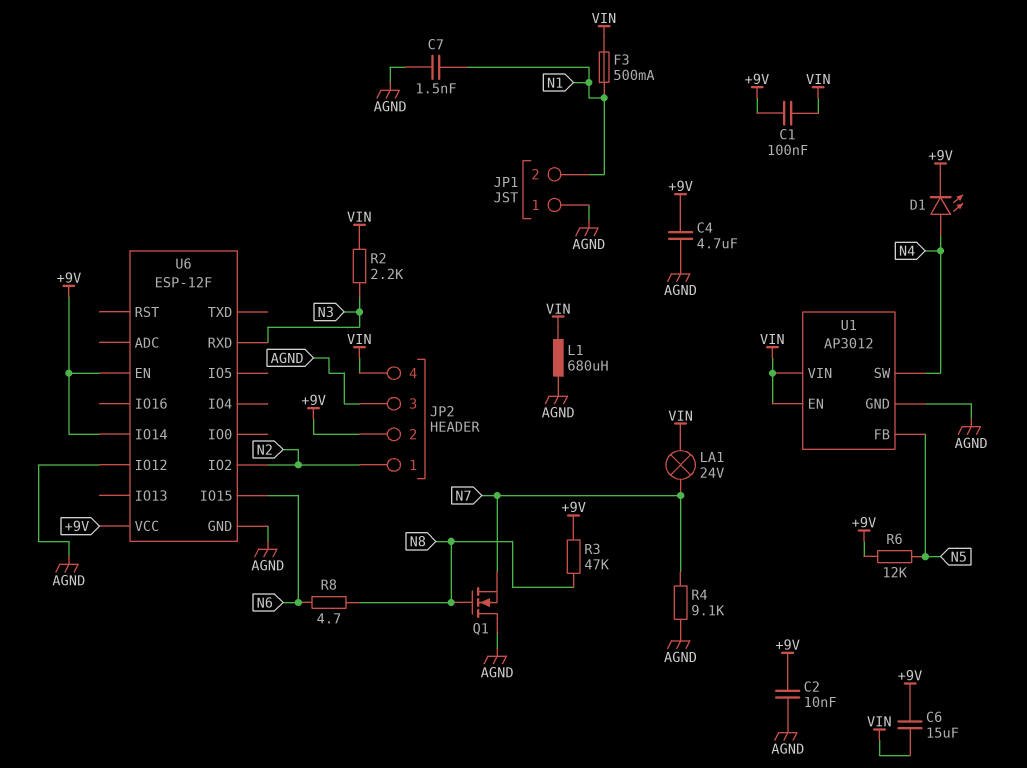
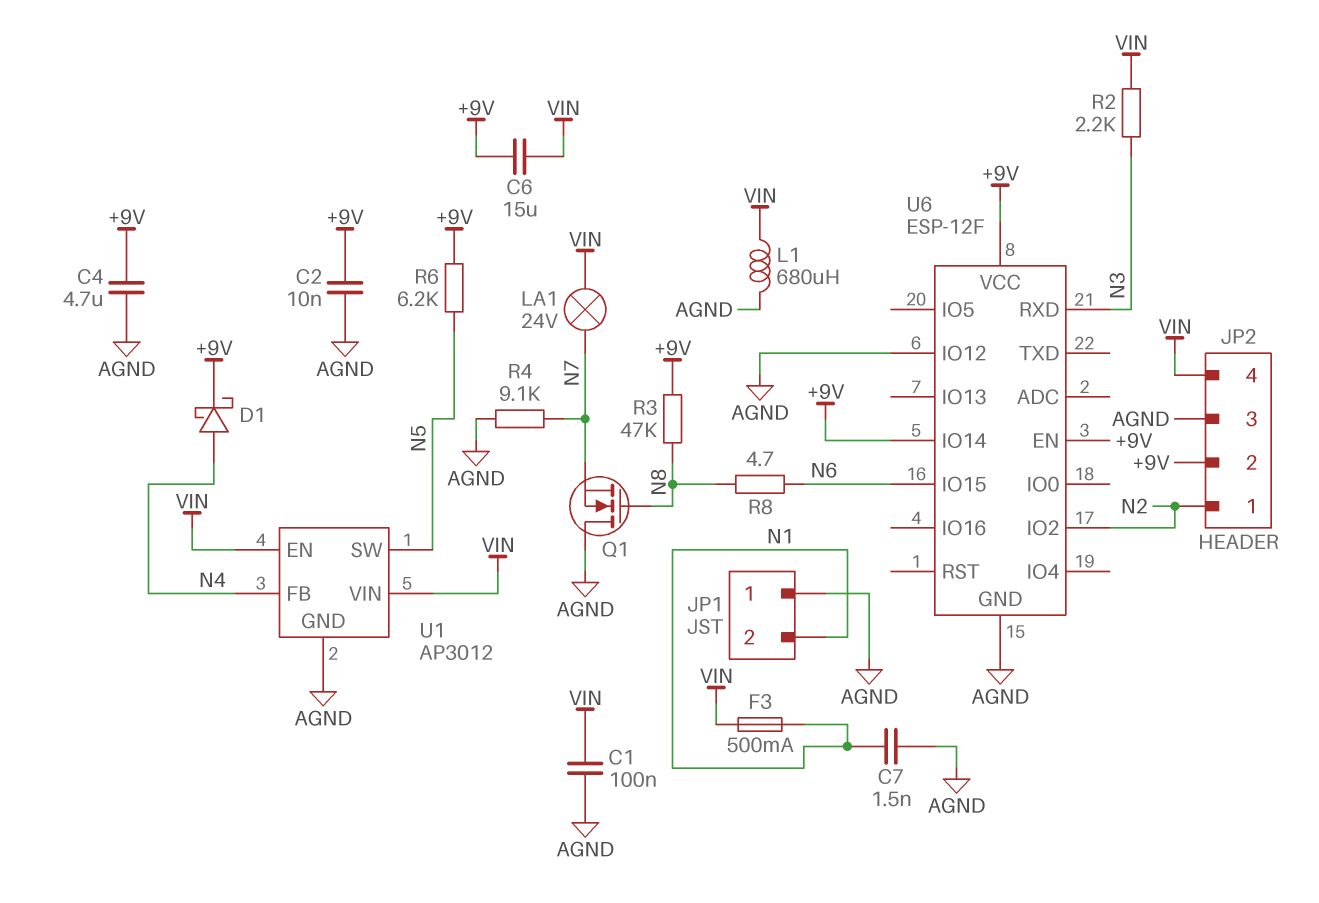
C1: 100nF (+9V, VIN) -> 100nF (AGND, VIN)
D1: LED (A N4, K +9V) -> schottky (A N4, K +9V)
R6: 12k (+9V, N5) -> 6.2k (+9V, N5)
U1 pin FB: N5 -> N4
U1 pin SW: N4 -> N5

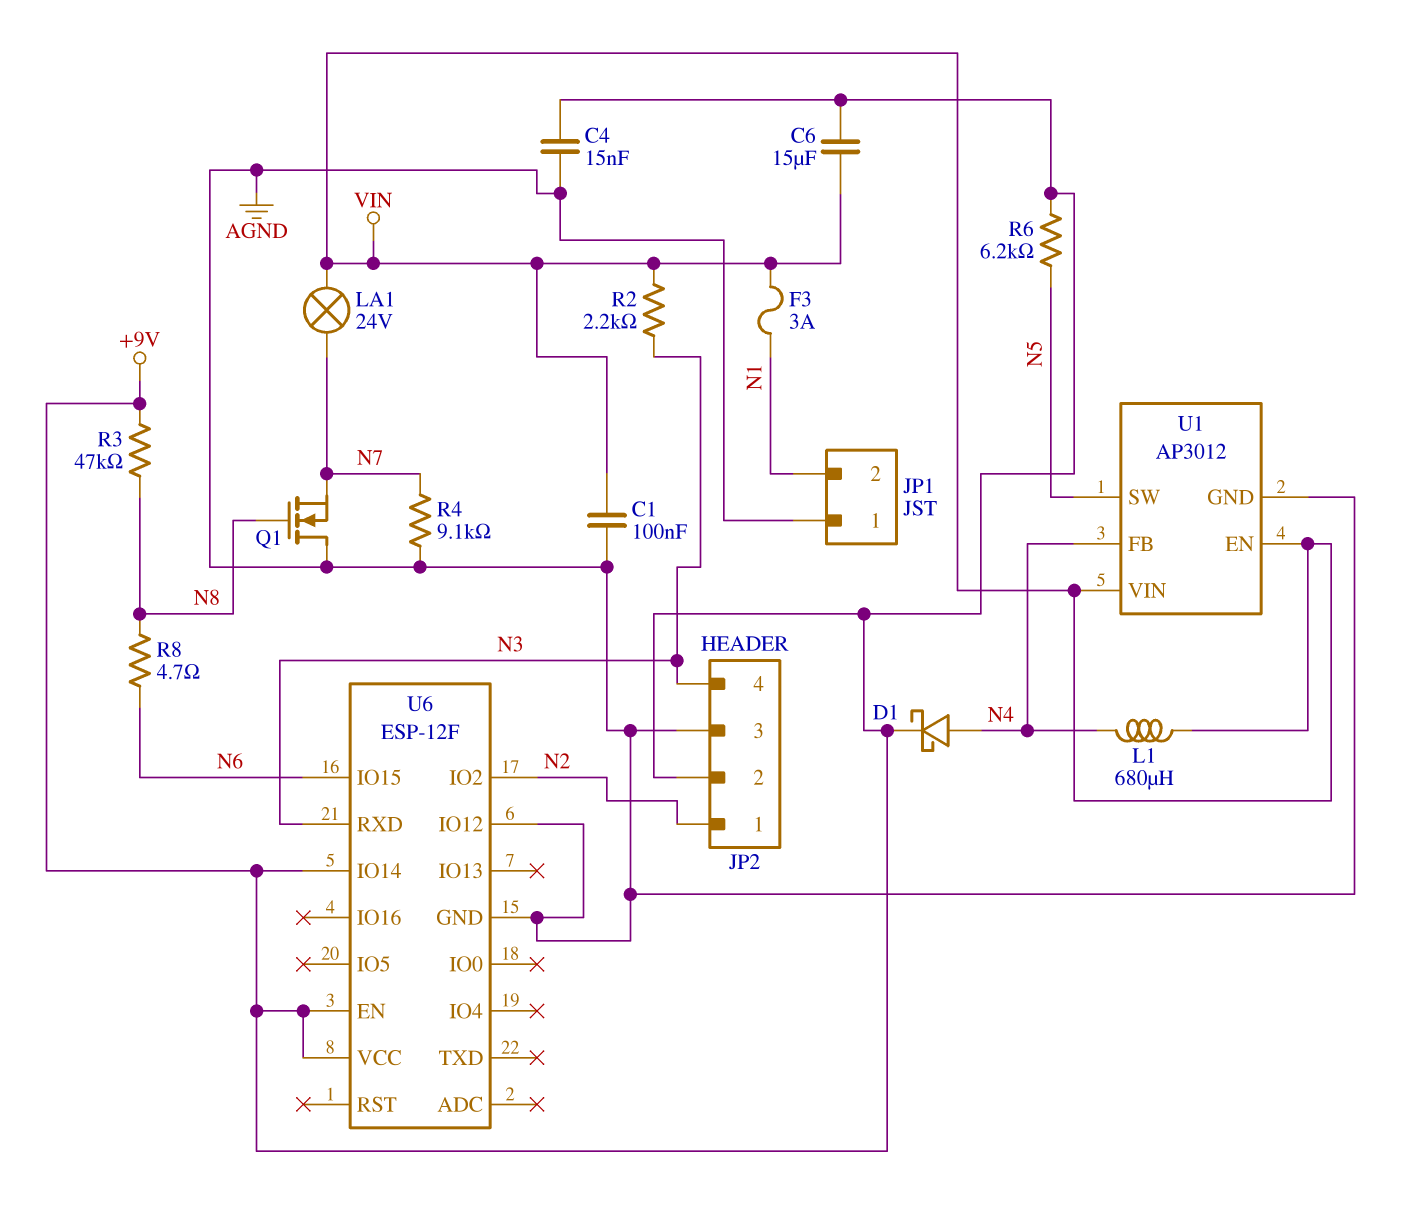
C2: 10nF (+9V, AGND) -> none
C4: 4.7uF (+9V, AGND) -> 15nF (+9V, AGND)
C7: 1.5nF (AGND, N1) -> none
F3: 500mA (N1, VIN) -> 3A (N1, VIN)
JP2 pin 4: VIN -> N3
L1: 680uH (AGND, VIN) -> 680uH (N4, VIN)

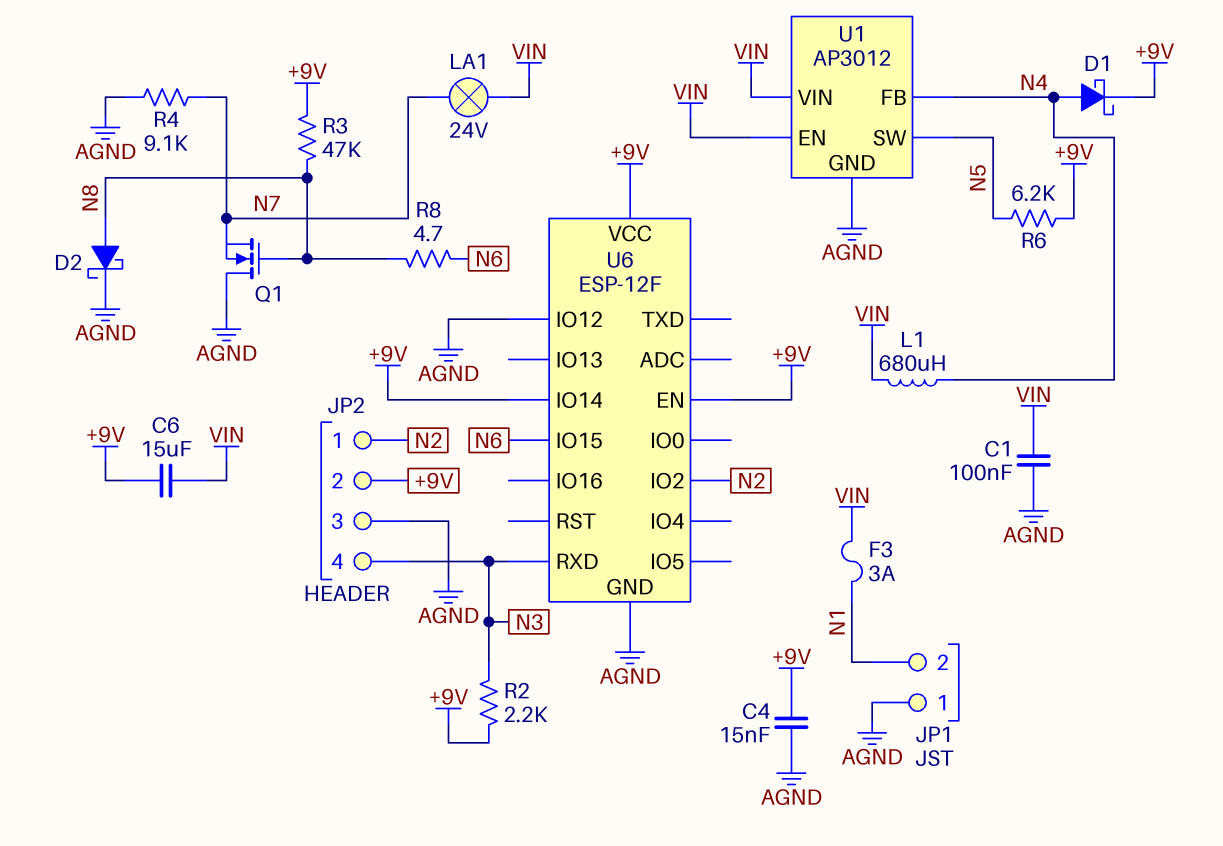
D2: none -> schottky (A N8, K AGND)
R2: 2.2k (N3, VIN) -> 2.2k (+9V, N3)

